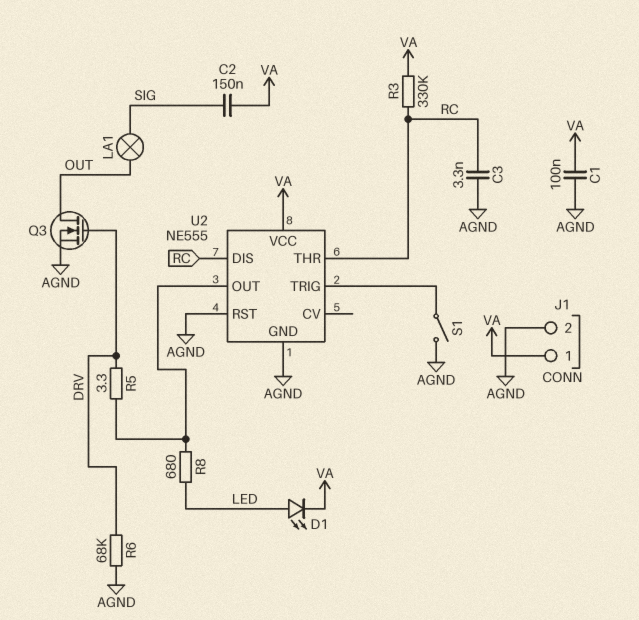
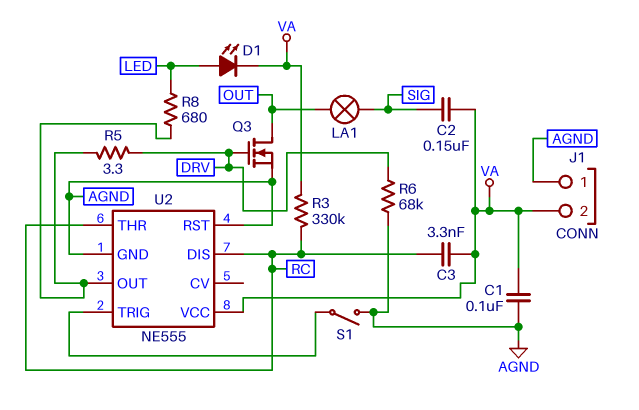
C3: 3.3nF (AGND, RC) -> 3.3nF (RC, VA)
J1 pin 1: VA -> AGND
J1 pin 2: AGND -> VA

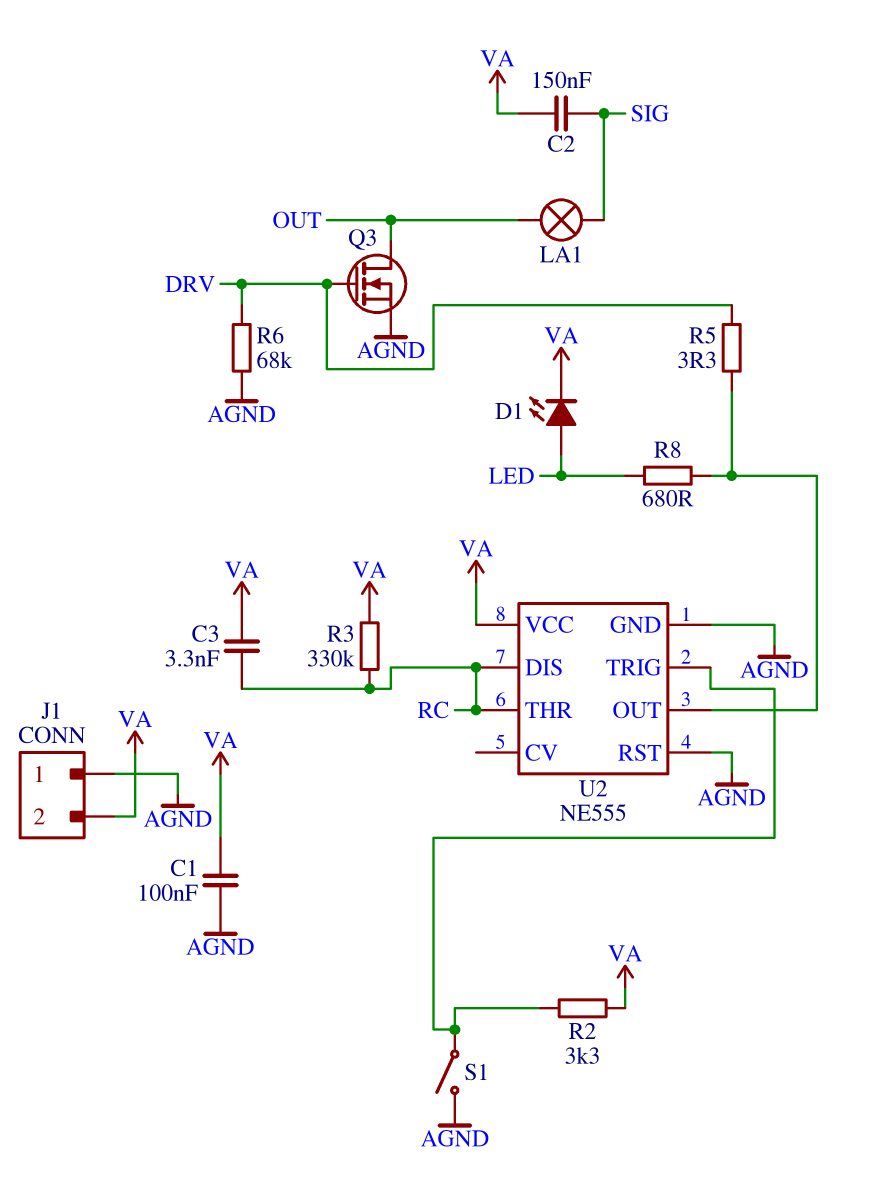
R2: none -> 3.3k (U2/TRIG, VA)

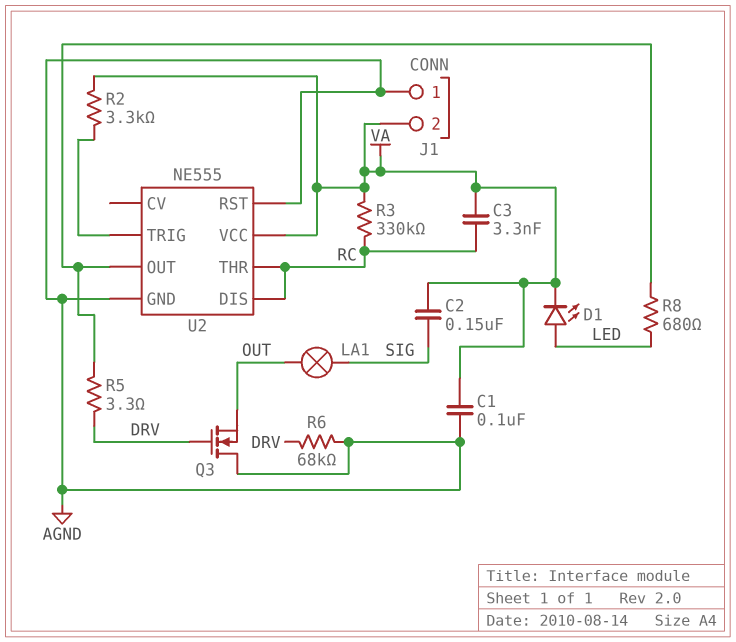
Q3: NMOS (G DRV, D OUT, S AGND) -> NMOS (G DRV, D AGND, S OUT)
S1: switch (AGND, U2/TRIG) -> none

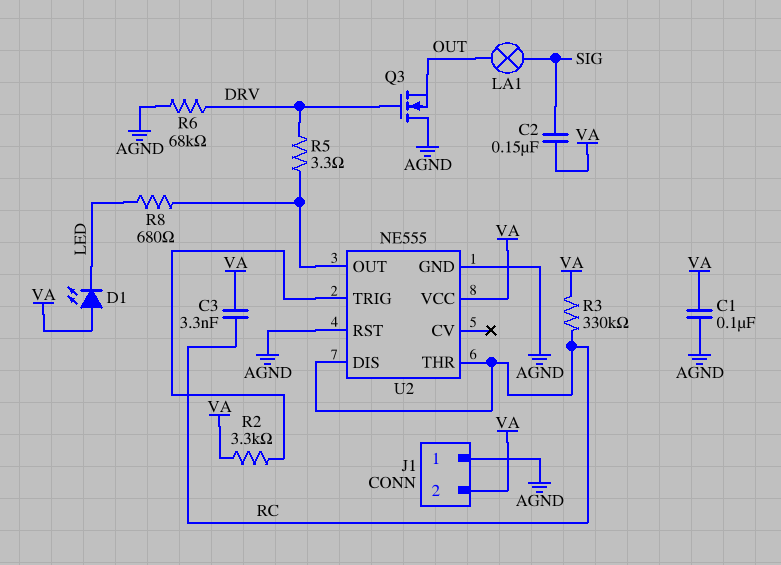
D1: LED (A LED, K VA) -> LED (A VA, K LED)

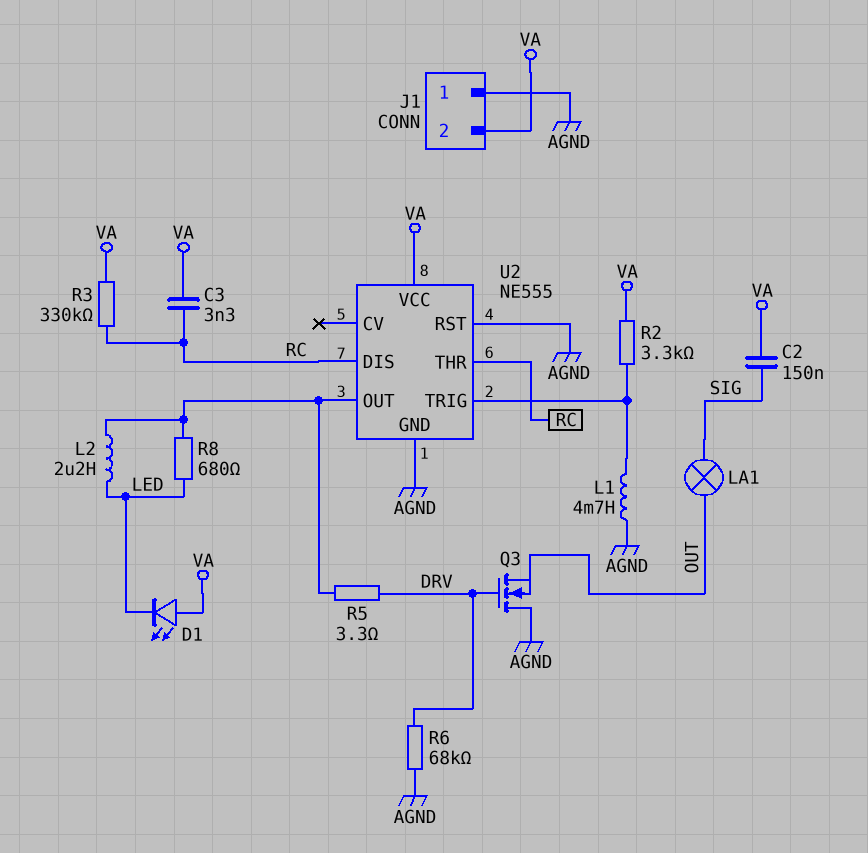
C1: 100nF (AGND, VA) -> none
L1: none -> 4.7mH (AGND, U2/TRIG)
L2: none -> 2.2uH (LED, U2/OUT)

